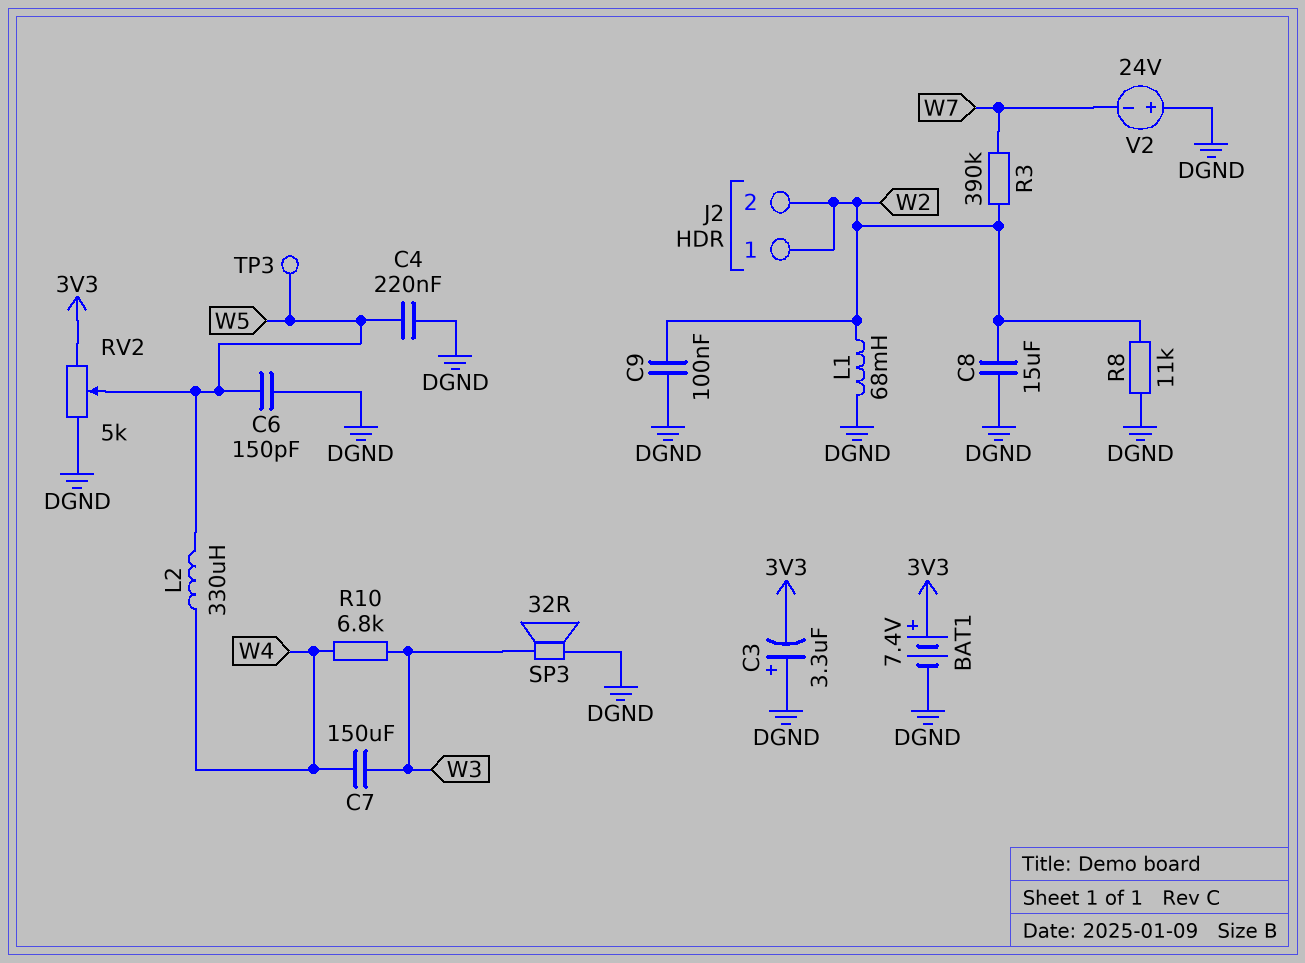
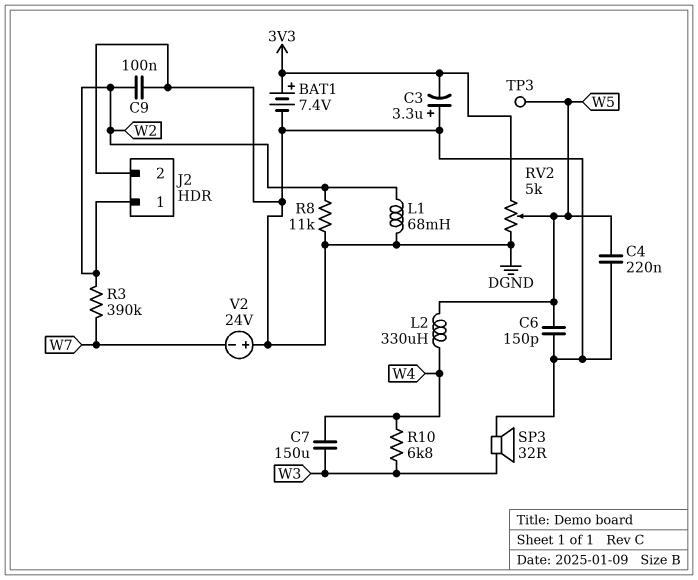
C8: 15uF (DGND, W2) -> none
J2 pin 2: W2 -> DGND

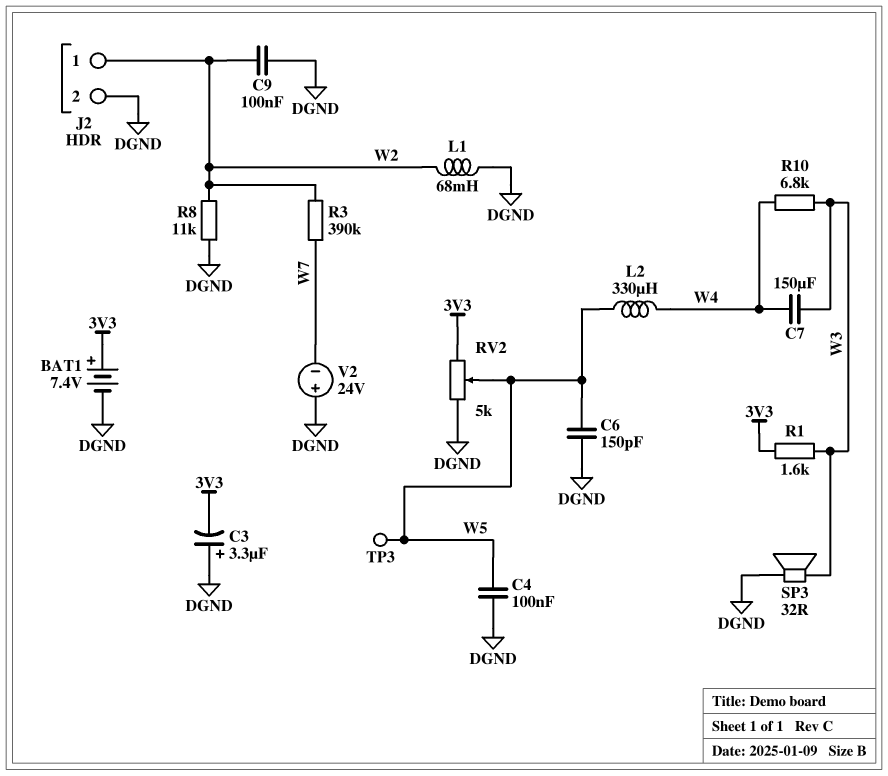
C4: 220nF (DGND, W5) -> 100nF (DGND, W5)
R1: none -> 1.6k (3V3, W3)

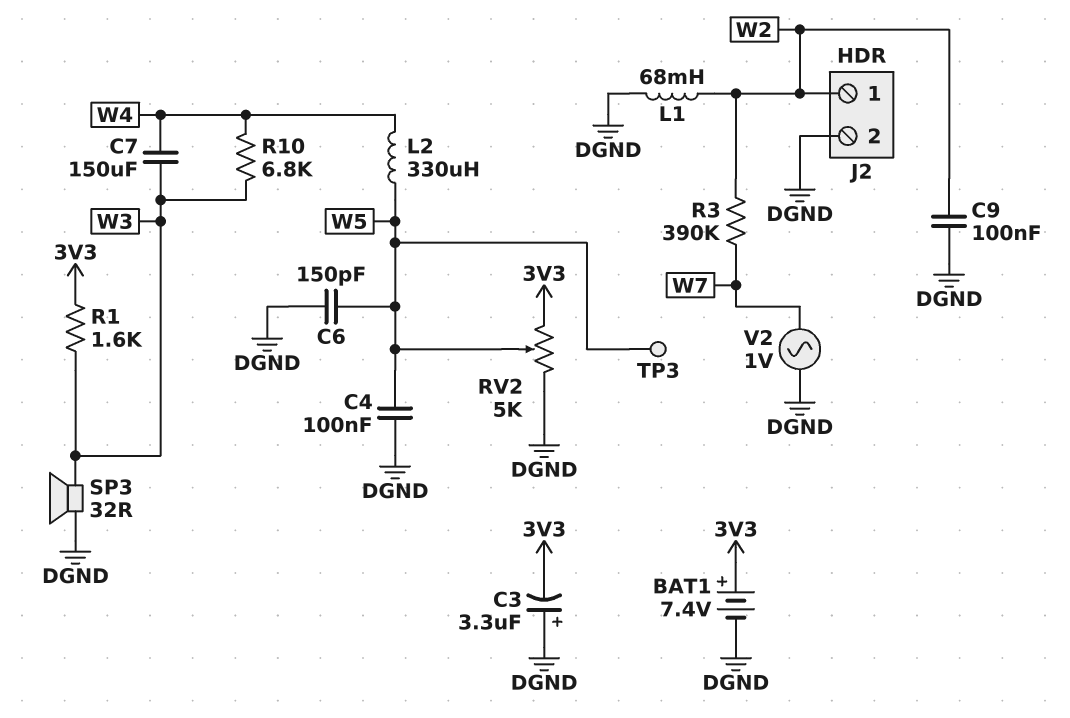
R8: 11k (DGND, W2) -> none
V2: 24V (plus DGND, minus W7) -> AC 1V (DGND, W7)

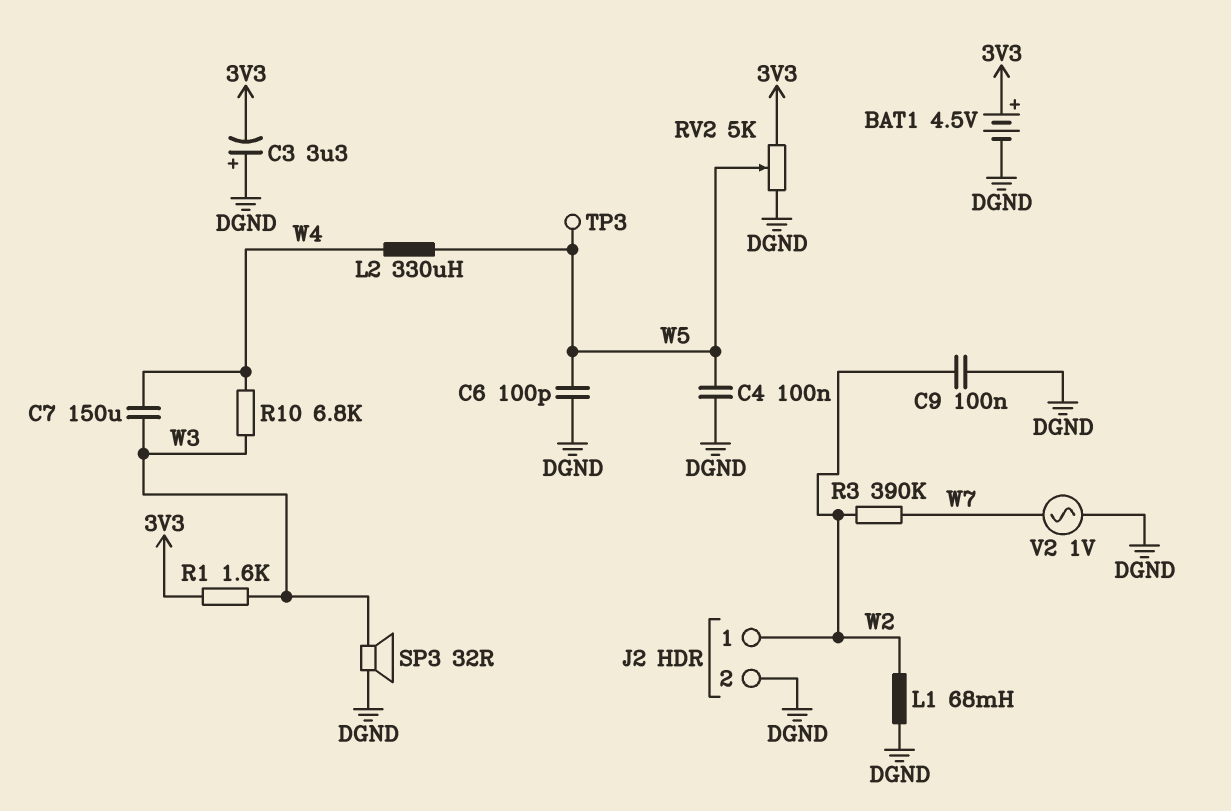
BAT1: 7.4V (plus 3V3, minus DGND) -> 4.5V (plus 3V3, minus DGND)
C6: 150pF (DGND, W5) -> 100pF (DGND, W5)

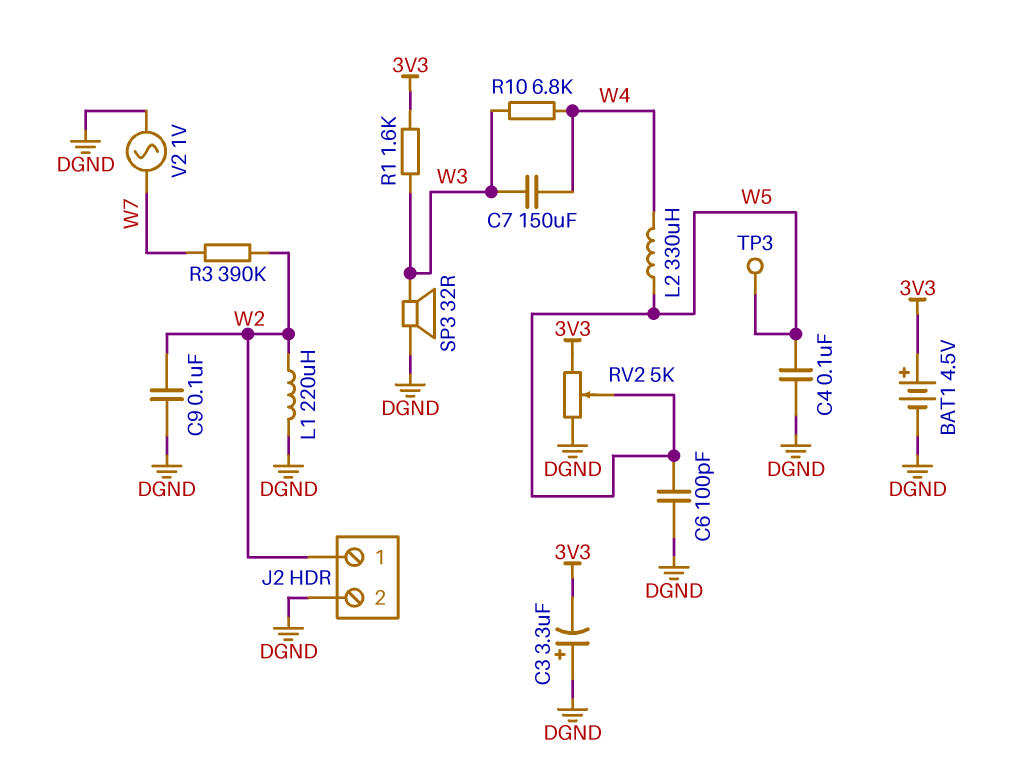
L1: 68mH (DGND, W2) -> 220uH (DGND, W2)

